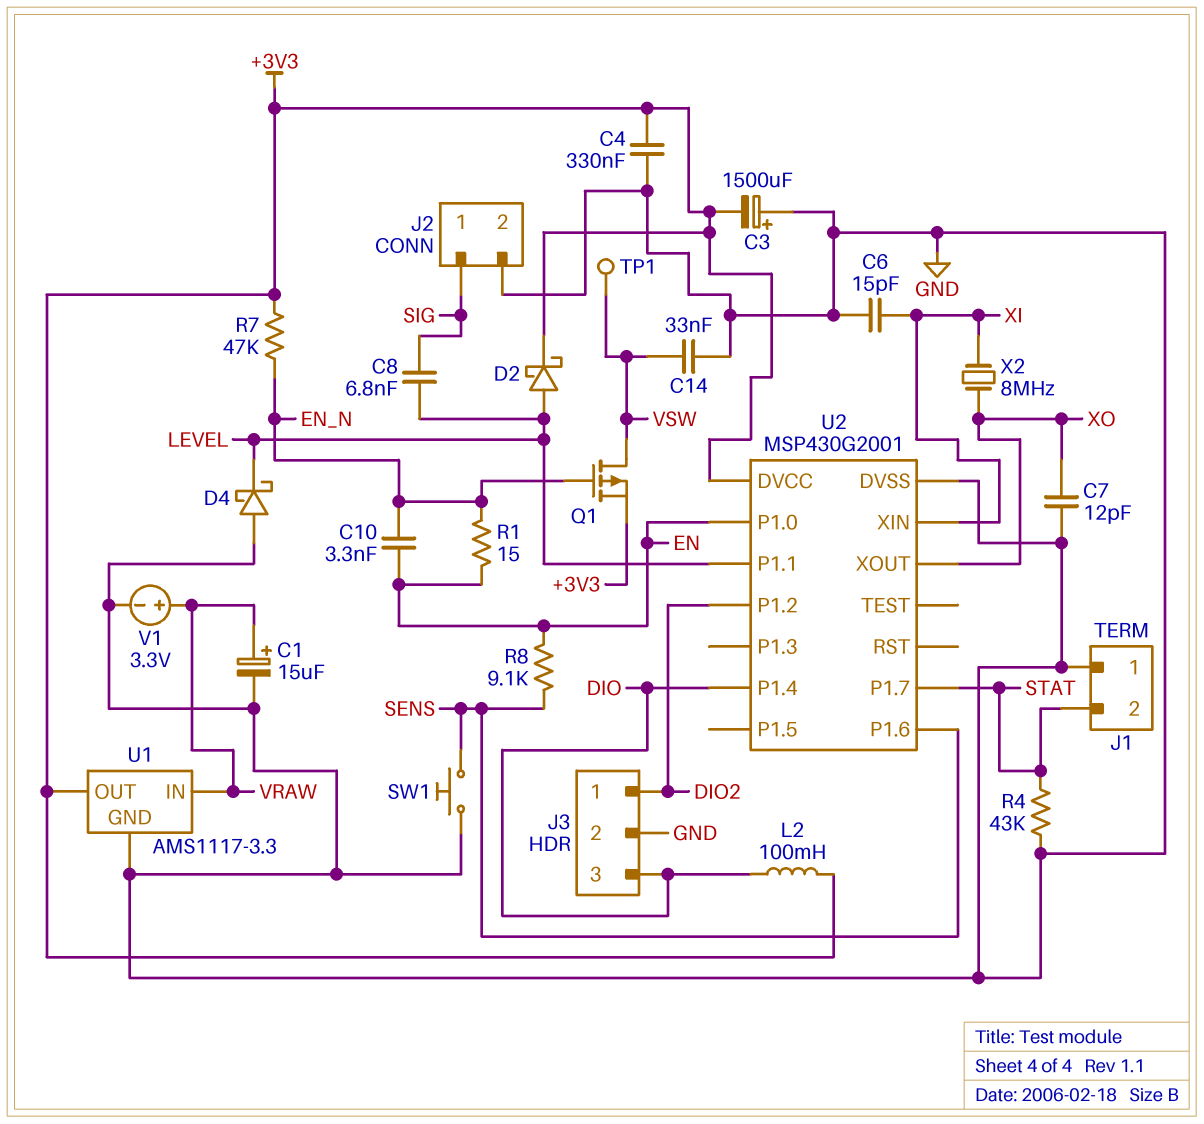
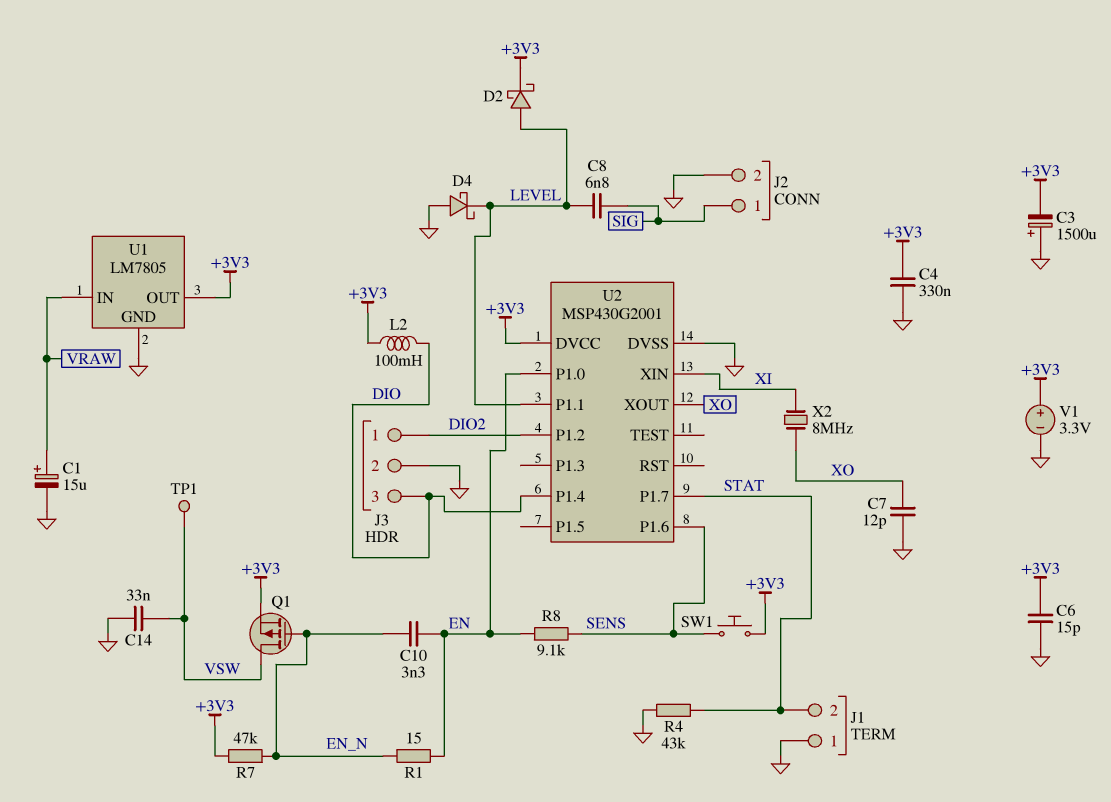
C6: 15pF (GND, XI) -> 15pF (+3V3, GND)
SW1: button (GND, SENS) -> button (+3V3, SENS)
U1: AMS1117-3.3 -> LM7805
V1: 3.3V (plus VRAW, minus GND) -> 3.3V (plus +3V3, minus GND)

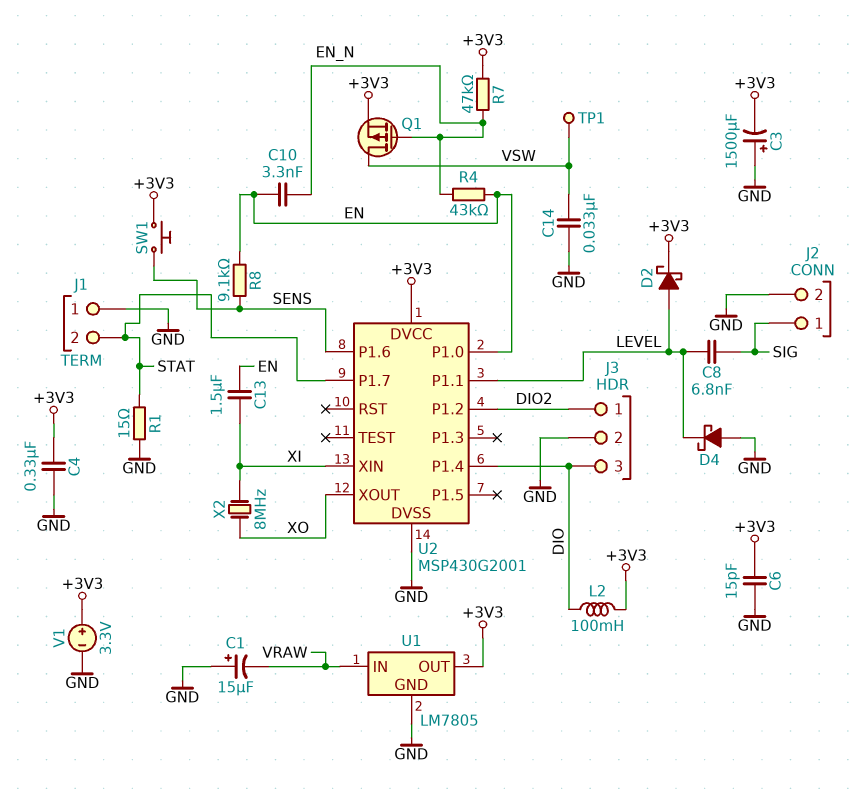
C1: 15uF (plus VRAW, minus GND) -> 15uF (plus GND, minus VRAW)
C7: 12pF (GND, XO) -> none
C13: none -> 1.5uF (EN, XI)
R1: 15 (EN, EN_N) -> 15 (GND, STAT)
R4: 43k (GND, STAT) -> 43k (EN, EN_N)

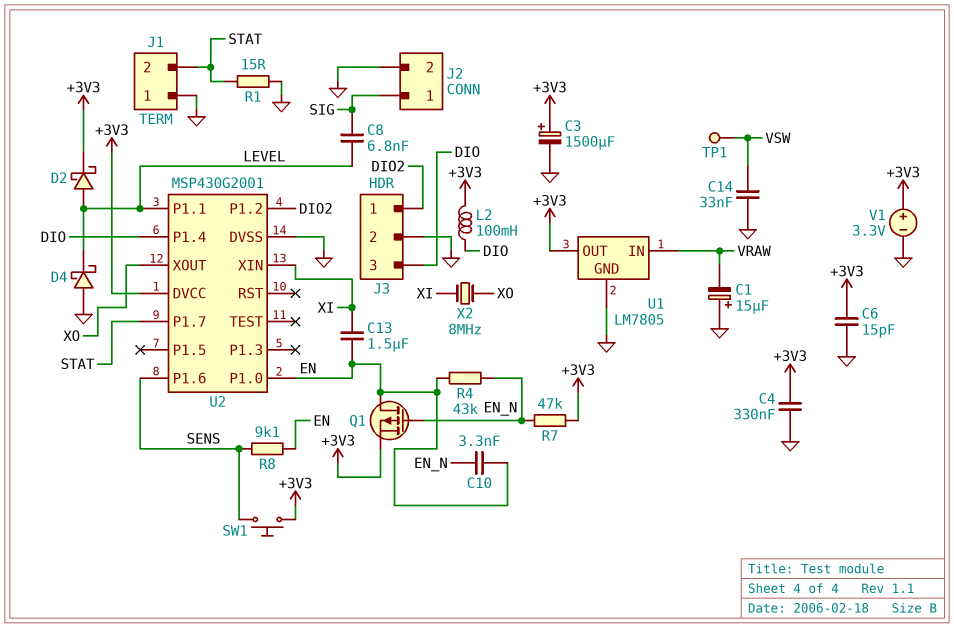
C3: 1500uF (plus GND, minus +3V3) -> 1500uF (plus +3V3, minus GND)
Q1: PMOS (G EN_N, D VSW, S +3V3) -> PMOS (G EN_N, D EN, S +3V3)

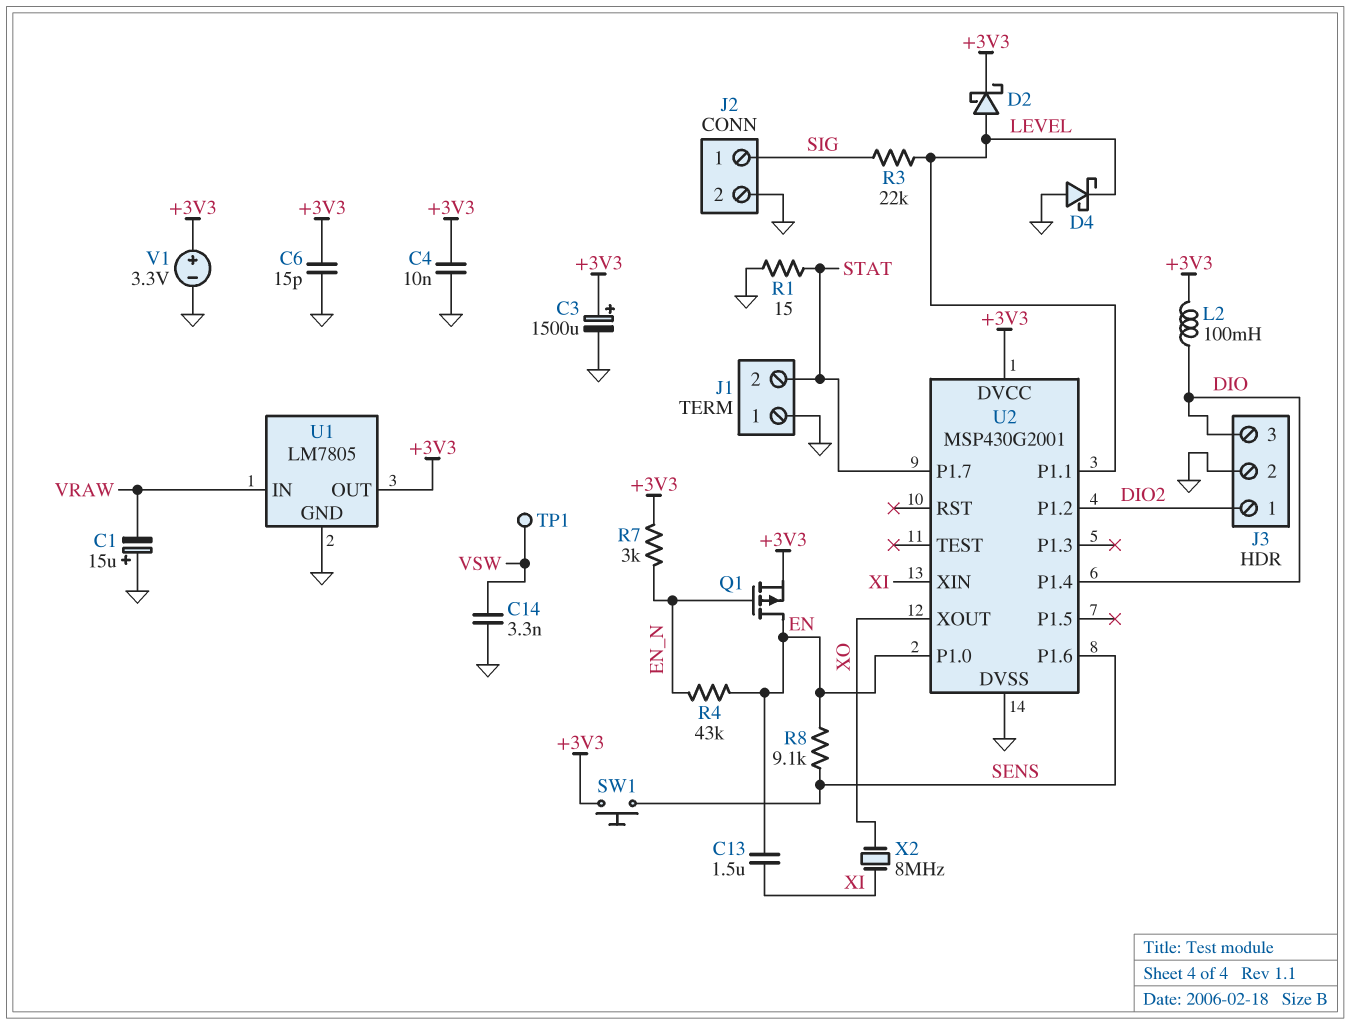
C4: 330nF (+3V3, GND) -> 10nF (+3V3, GND)
C8: 6.8nF (LEVEL, SIG) -> none
C10: 3.3nF (EN, EN_N) -> none
C14: 33nF (GND, VSW) -> 3.3nF (GND, VSW)
R3: none -> 22k (LEVEL, SIG)
R7: 47k (+3V3, EN_N) -> 3k (+3V3, EN_N)

